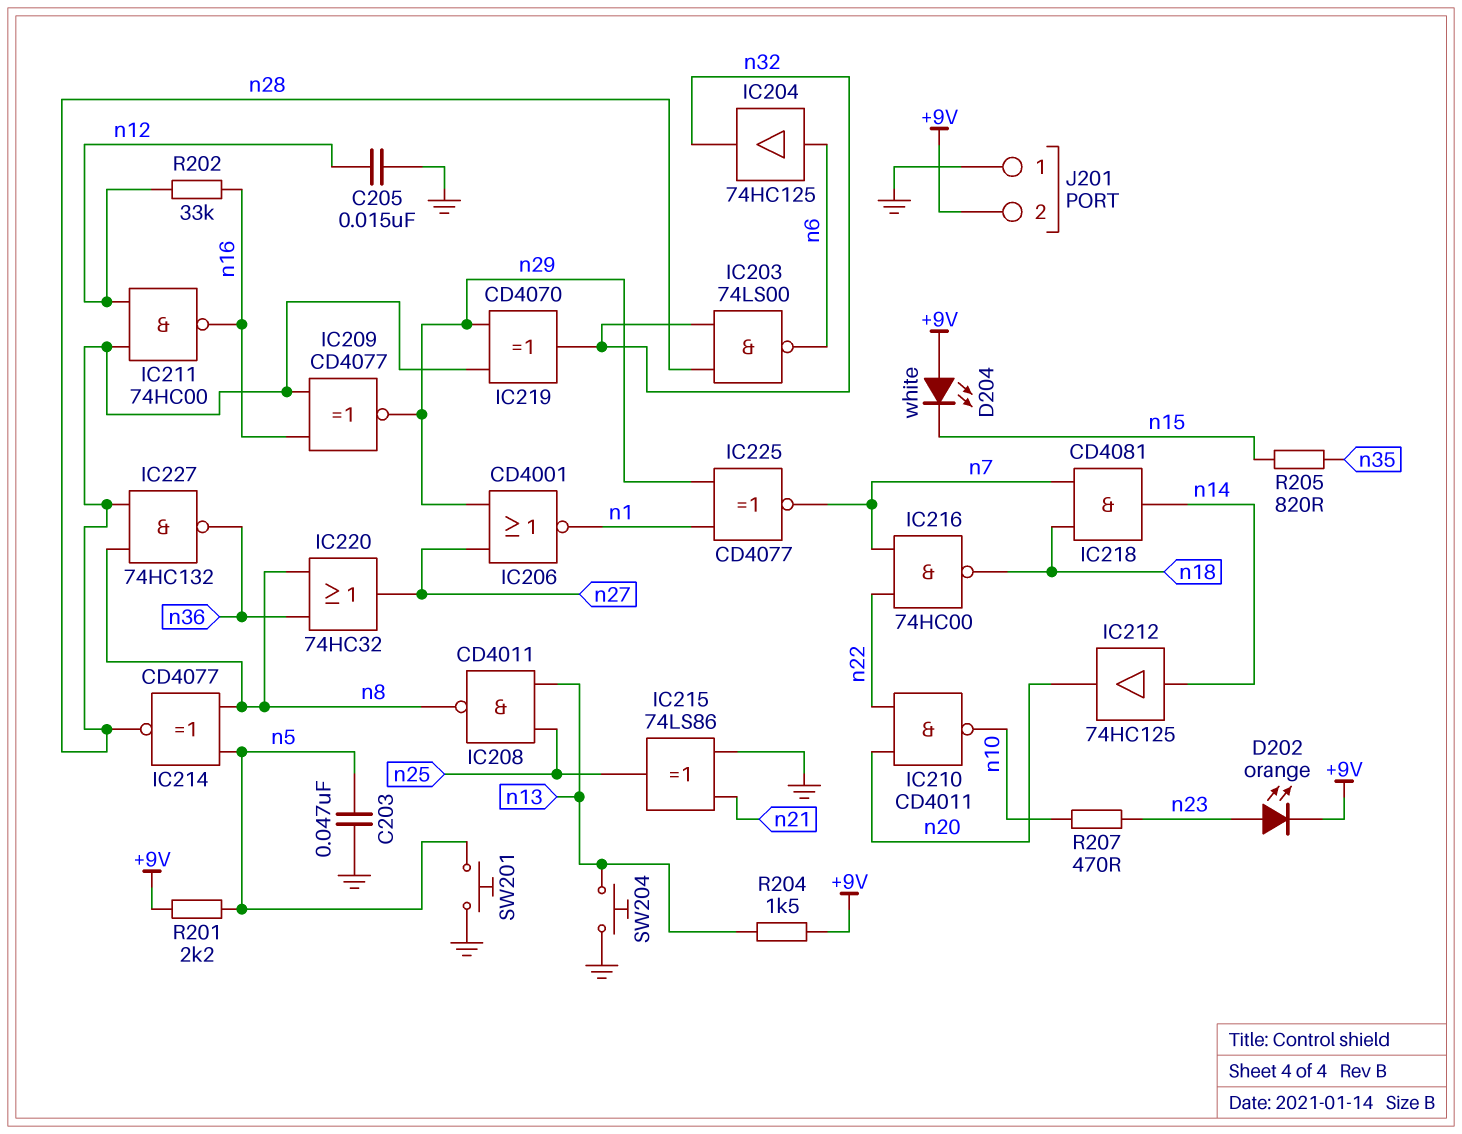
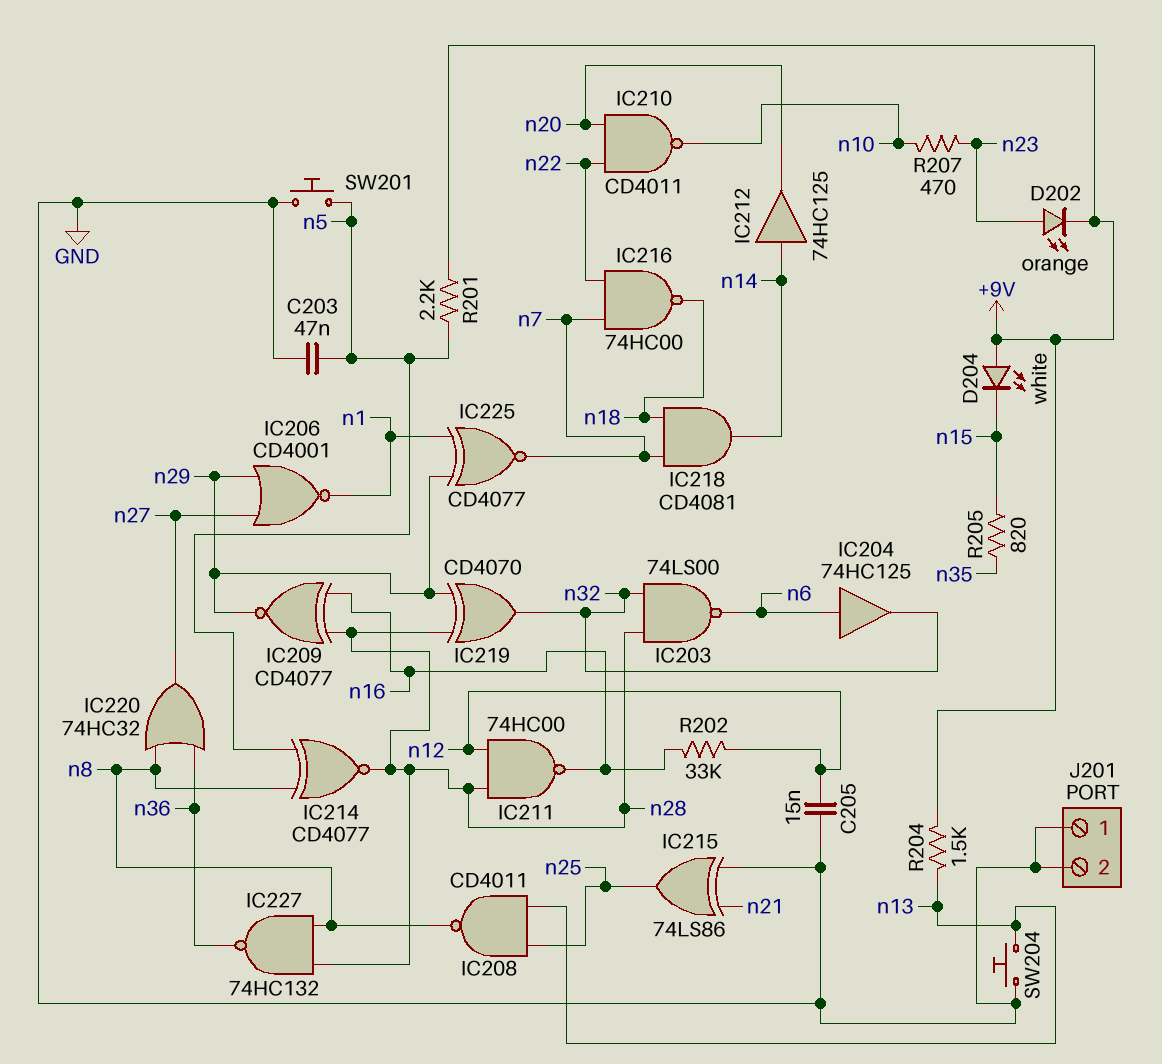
J201 pin 2: +9V -> GND

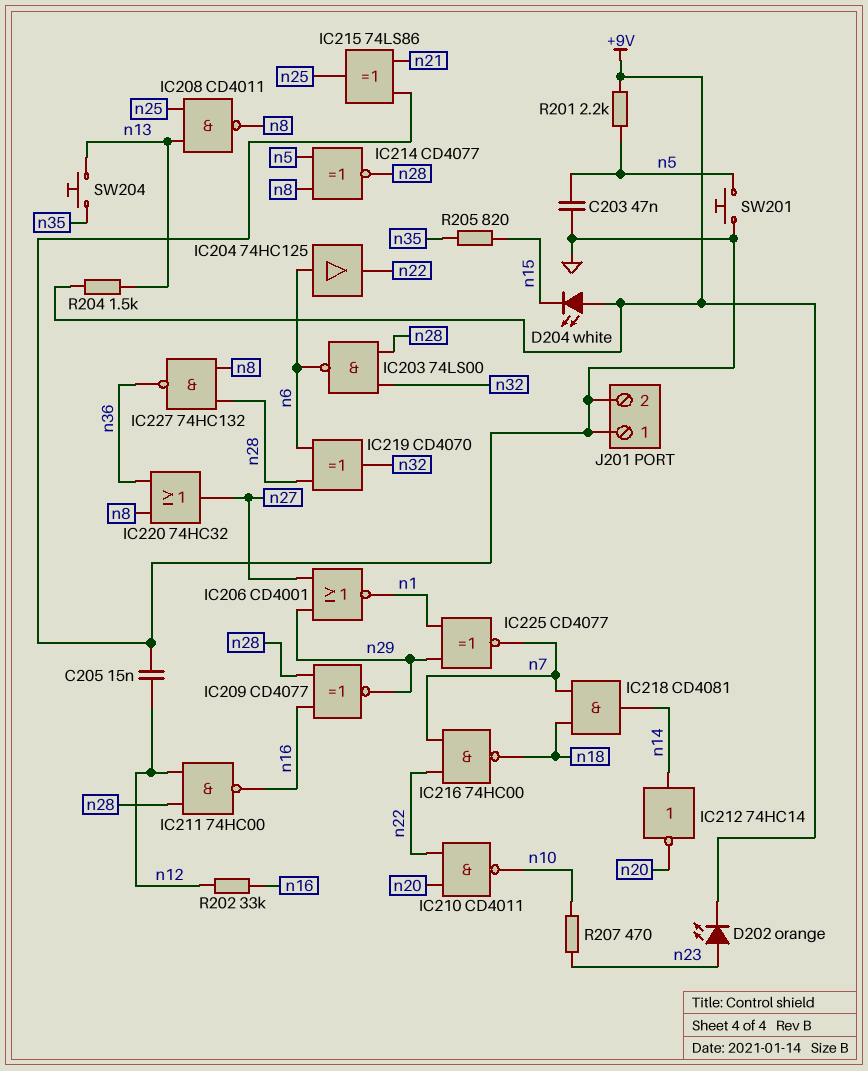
IC204: buffer 74HC125 (in n6, out n32) -> buffer 74HC125 (in n6, out n22)
IC212: buffer 74HC125 (in n14, out n20) -> NOT 74HC14 (in n14, out n20)
IC219: XOR CD4070 (in n28, in n29, out n32) -> XOR CD4070 (in n6, in n28, out n32)
SW204: button (GND, n13) -> button (n13, n35)

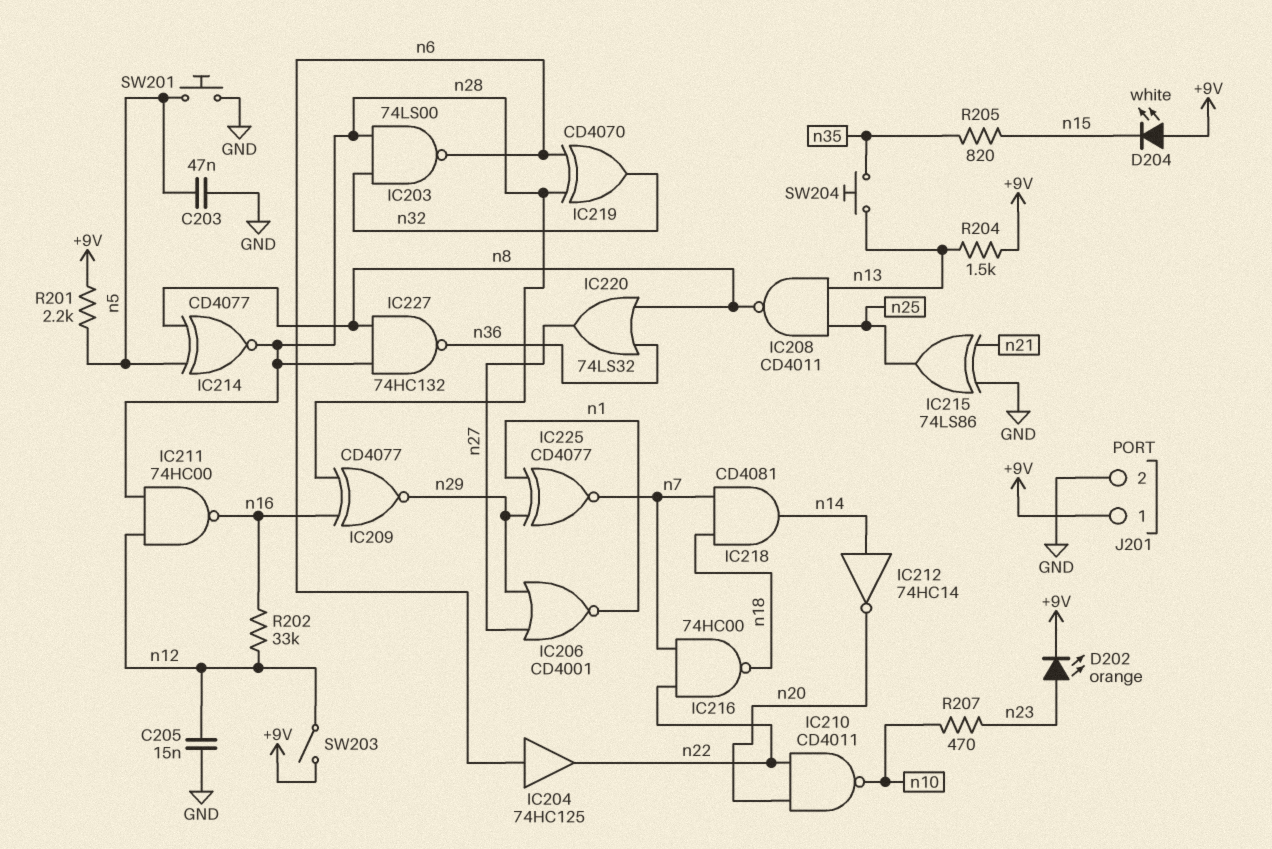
IC220: OR 74HC32 (in n8, in n36, out n27) -> OR 74LS32 (in n8, in n36, out n27)
J201 pin 1: GND -> +9V
SW203: none -> switch (+9V, n12)

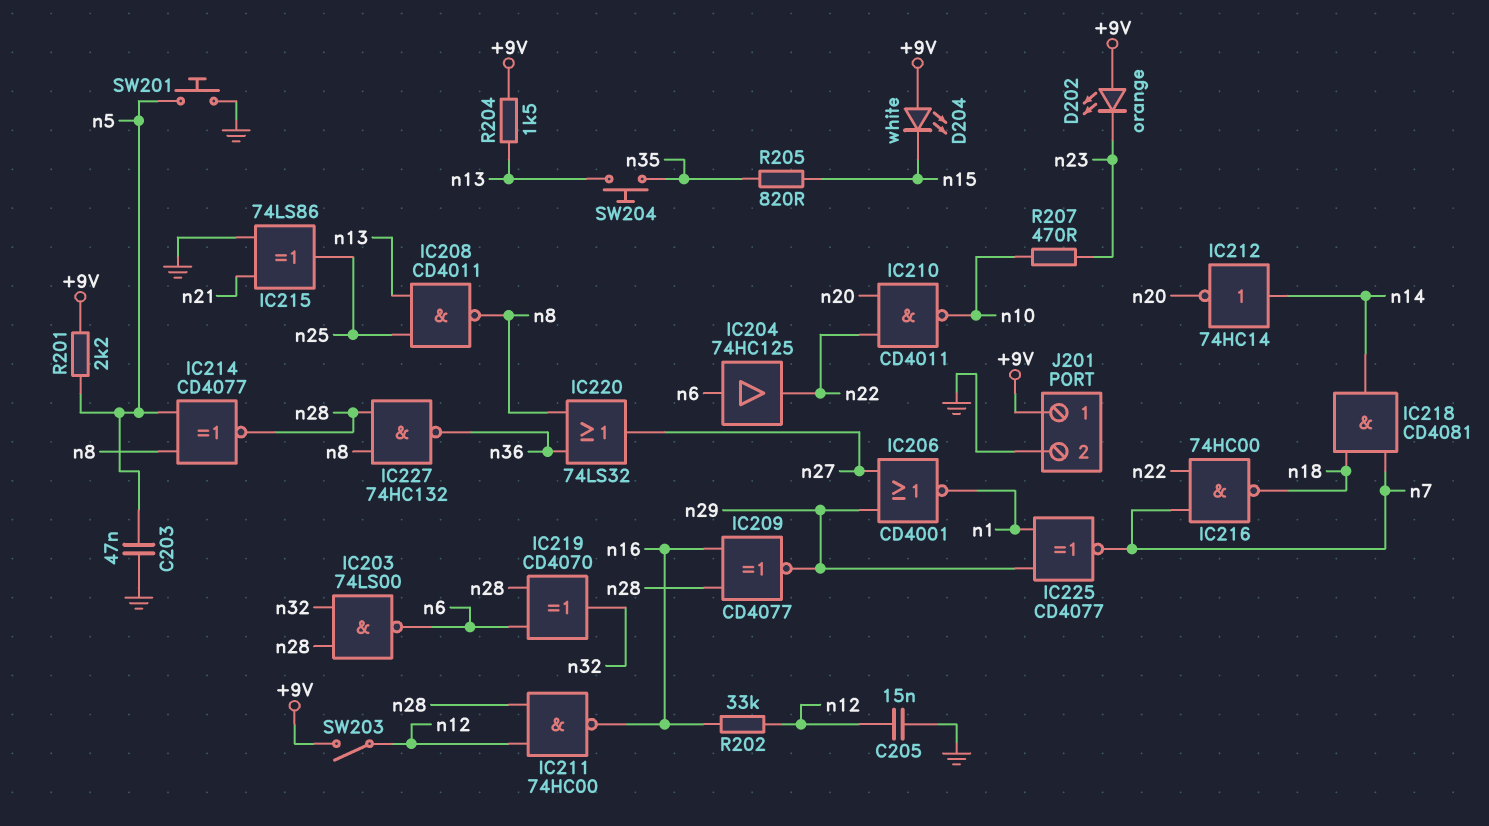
D202: LED orange (A n23, K +9V) -> LED orange (A +9V, K n23)

